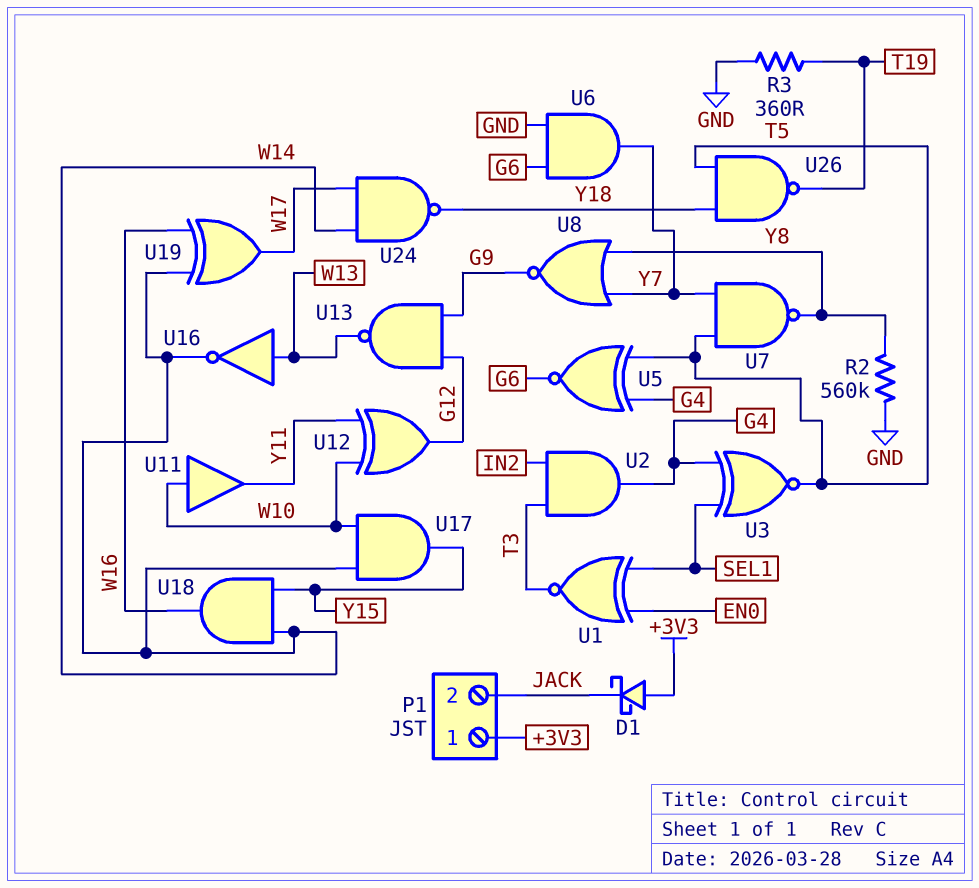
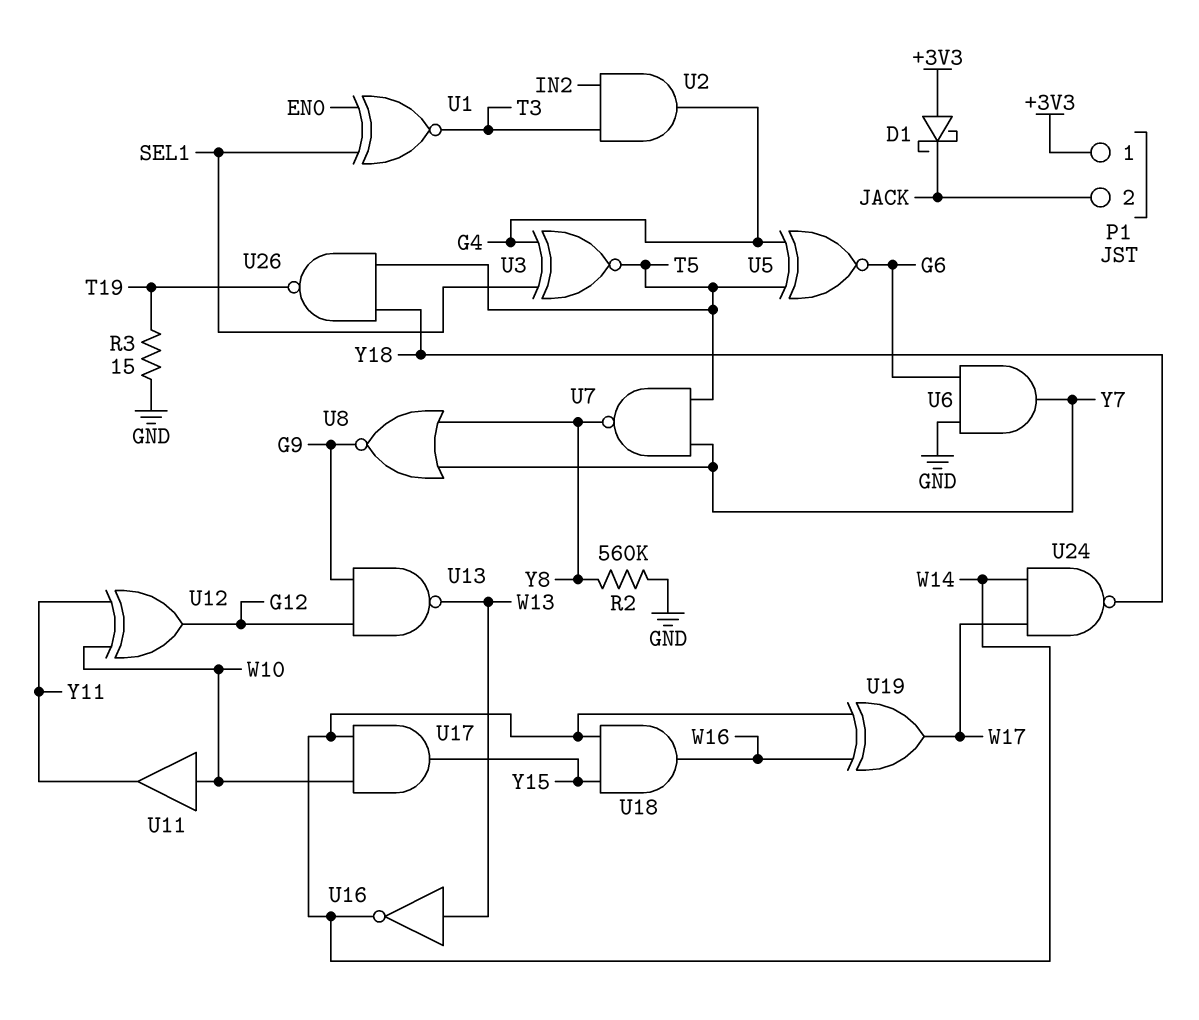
R3: 360 (GND, T19) -> 15 (GND, T19)

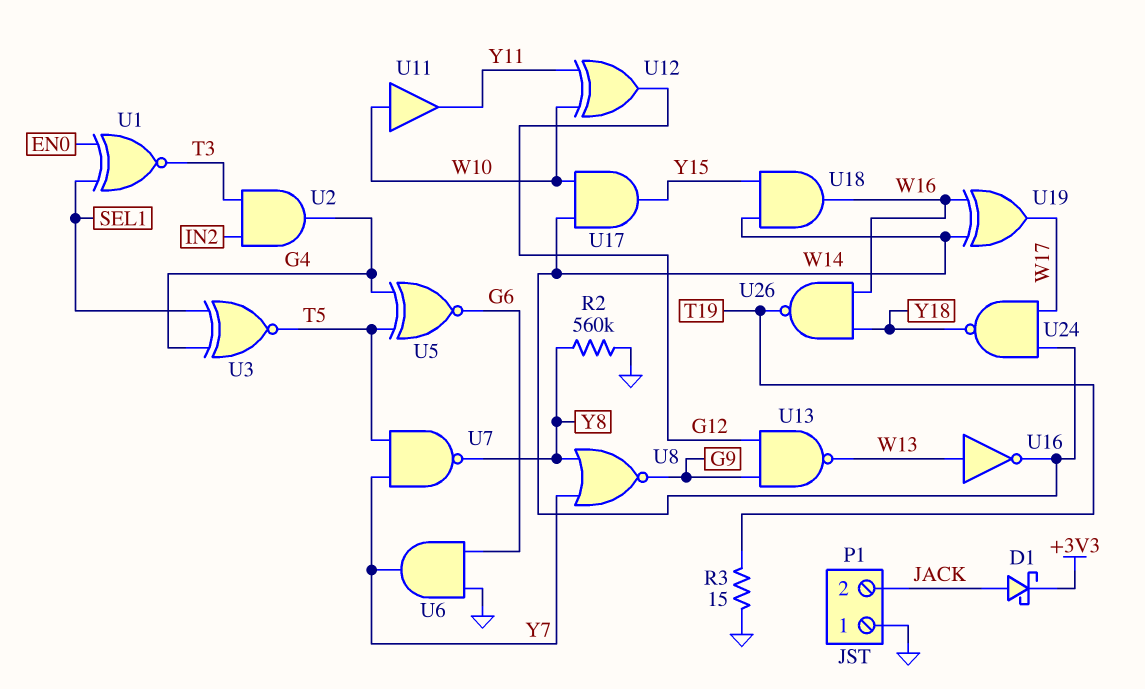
D1: schottky (A +3V3, K JACK) -> schottky (A JACK, K +3V3)
P1 pin 1: +3V3 -> GND
U26: NAND (in T5, in Y18, out T19) -> NAND (in W16, in Y18, out T19)

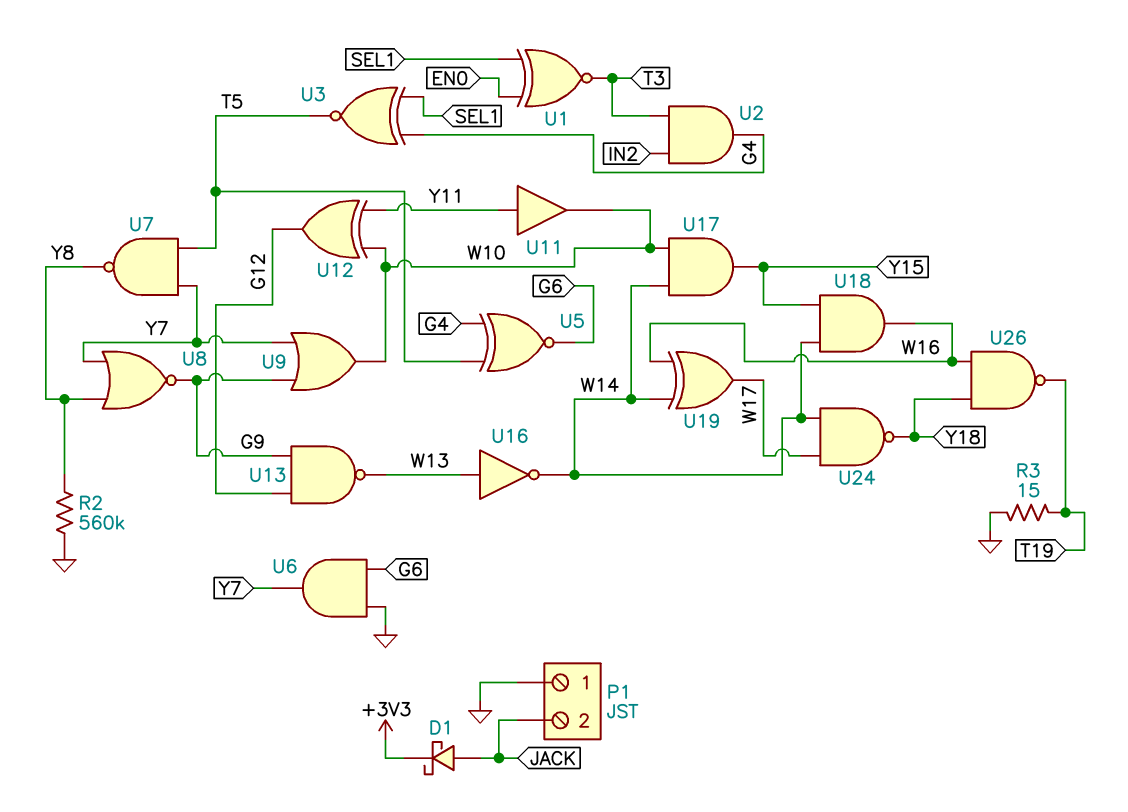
U9: none -> OR (in G9, in Y7, out W10)
U11: buffer (in W10, out Y11) -> buffer (in Y11, out W10)

